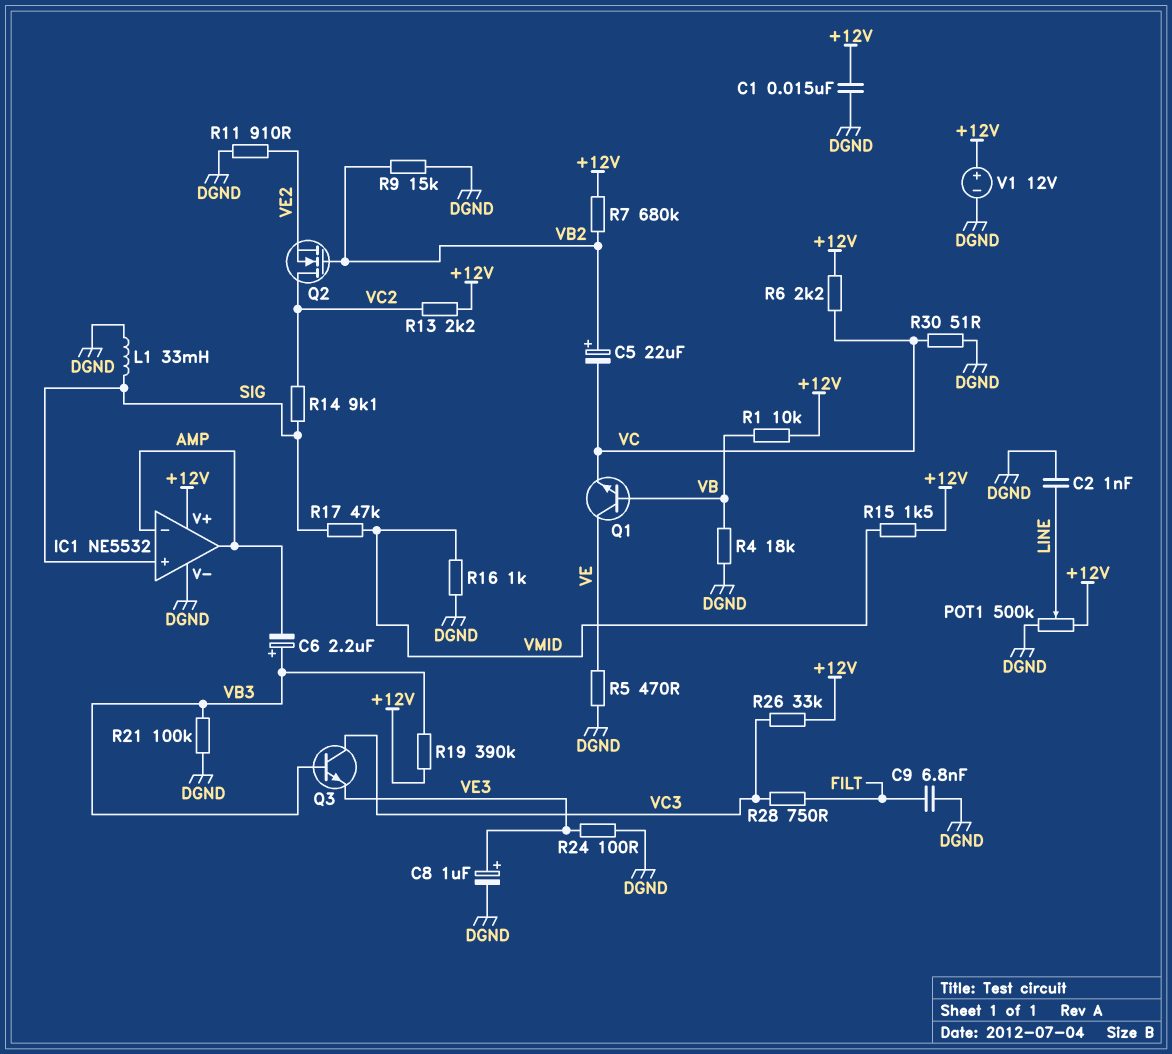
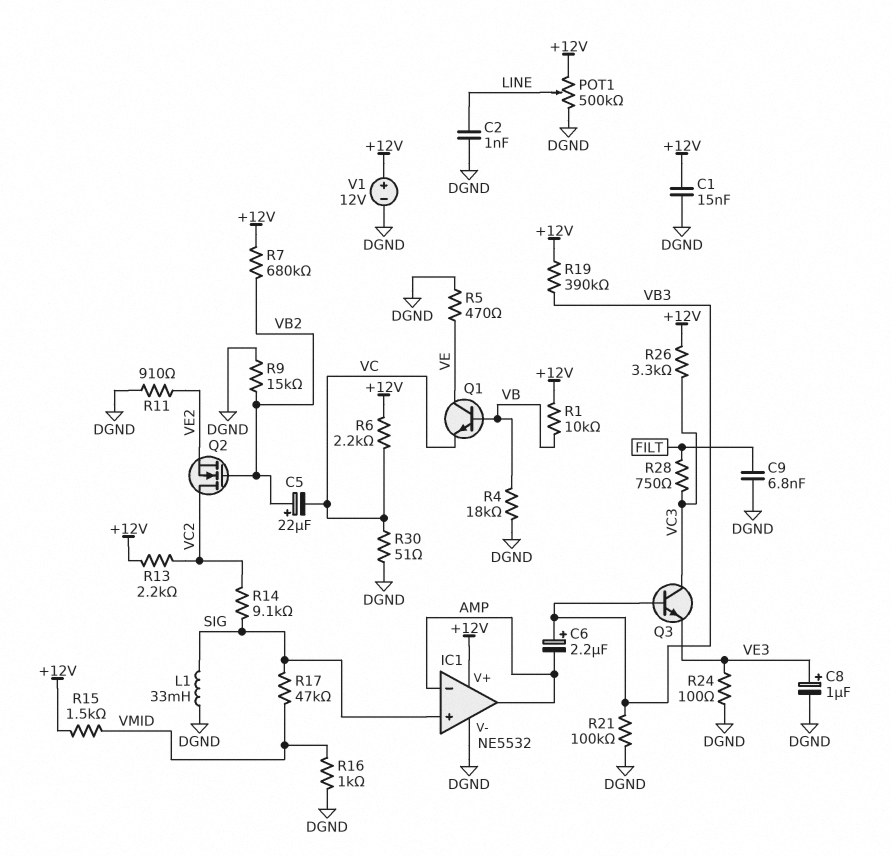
R26: 33k (+12V, VC3) -> 3.3k (+12V, VC3)

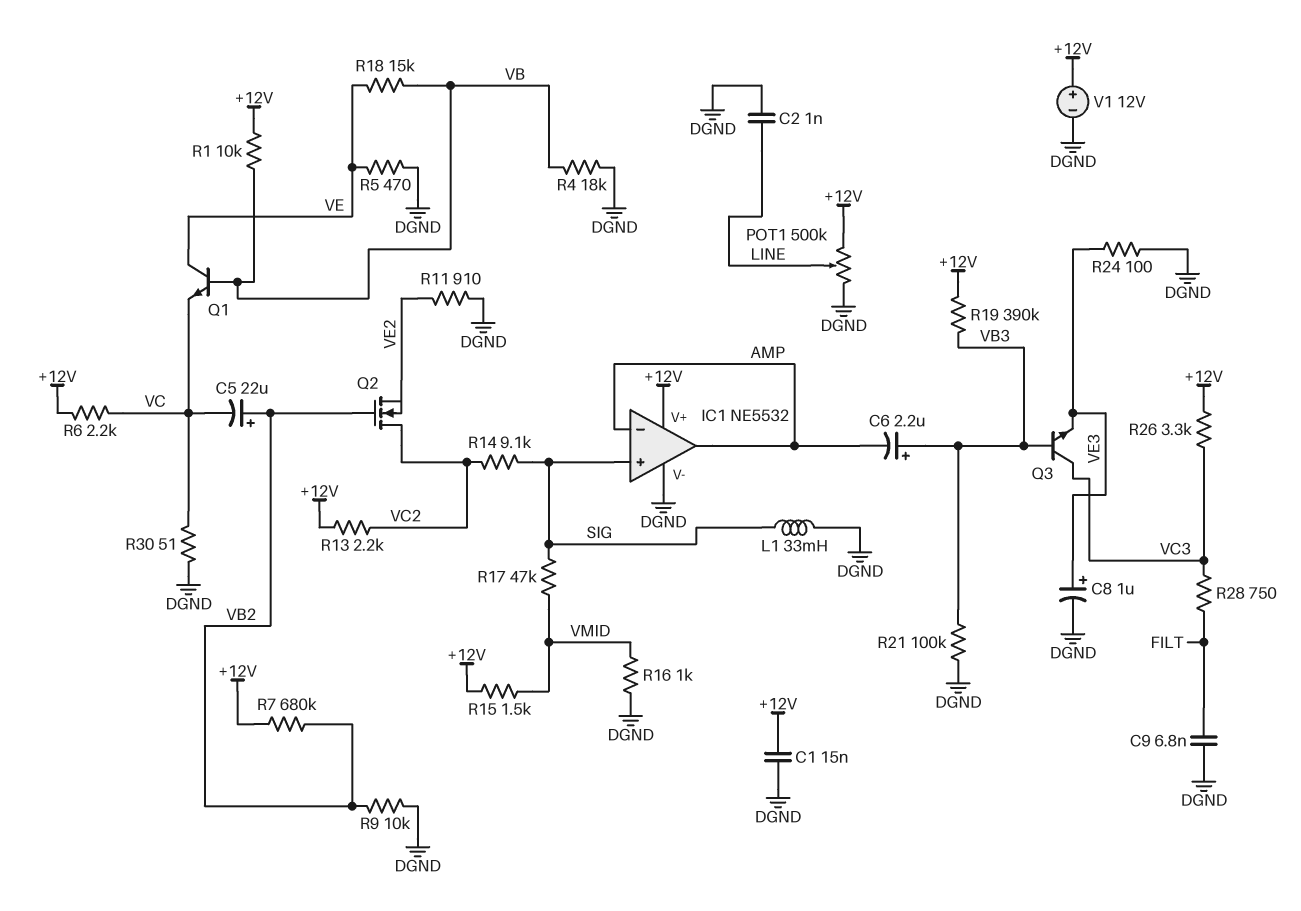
R9: 15k (DGND, VB2) -> 10k (DGND, VB2)
R18: none -> 15k (VB, VE)

